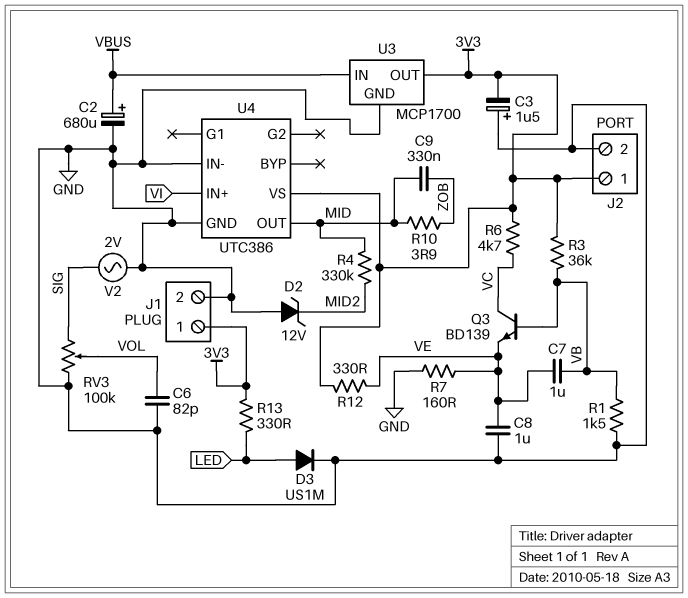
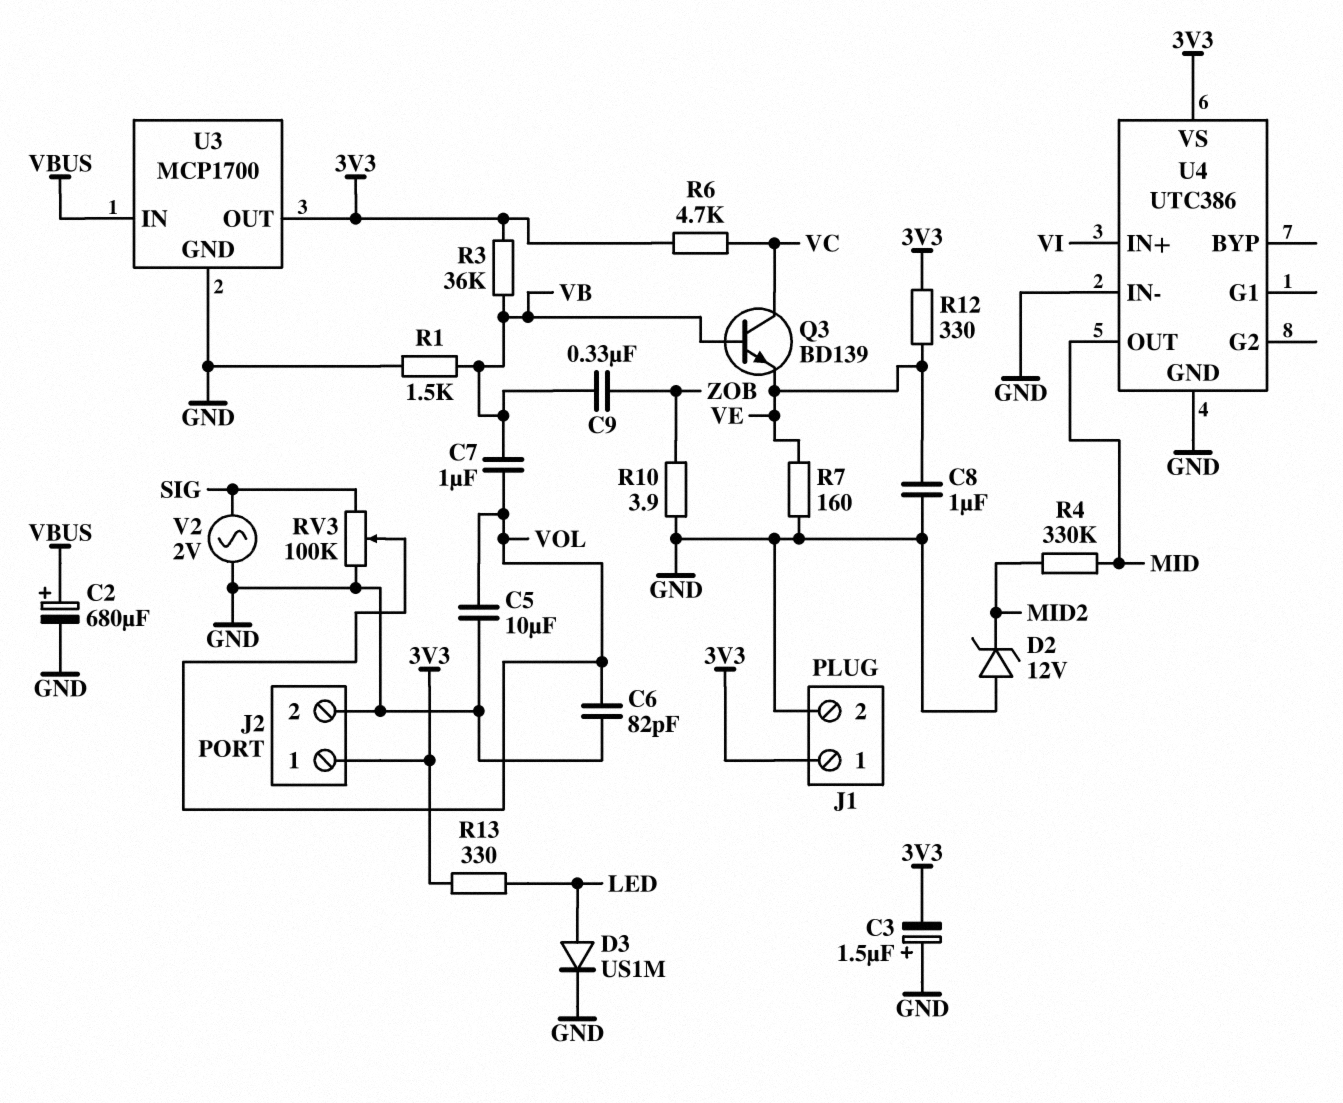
C5: none -> 10uF (GND, VOL)
C7: 1uF (VB, VE) -> 1uF (VB, VOL)
C9: 330nF (MID, ZOB) -> 330nF (VB, ZOB)
R10: 3.9 (MID, ZOB) -> 3.9 (GND, ZOB)

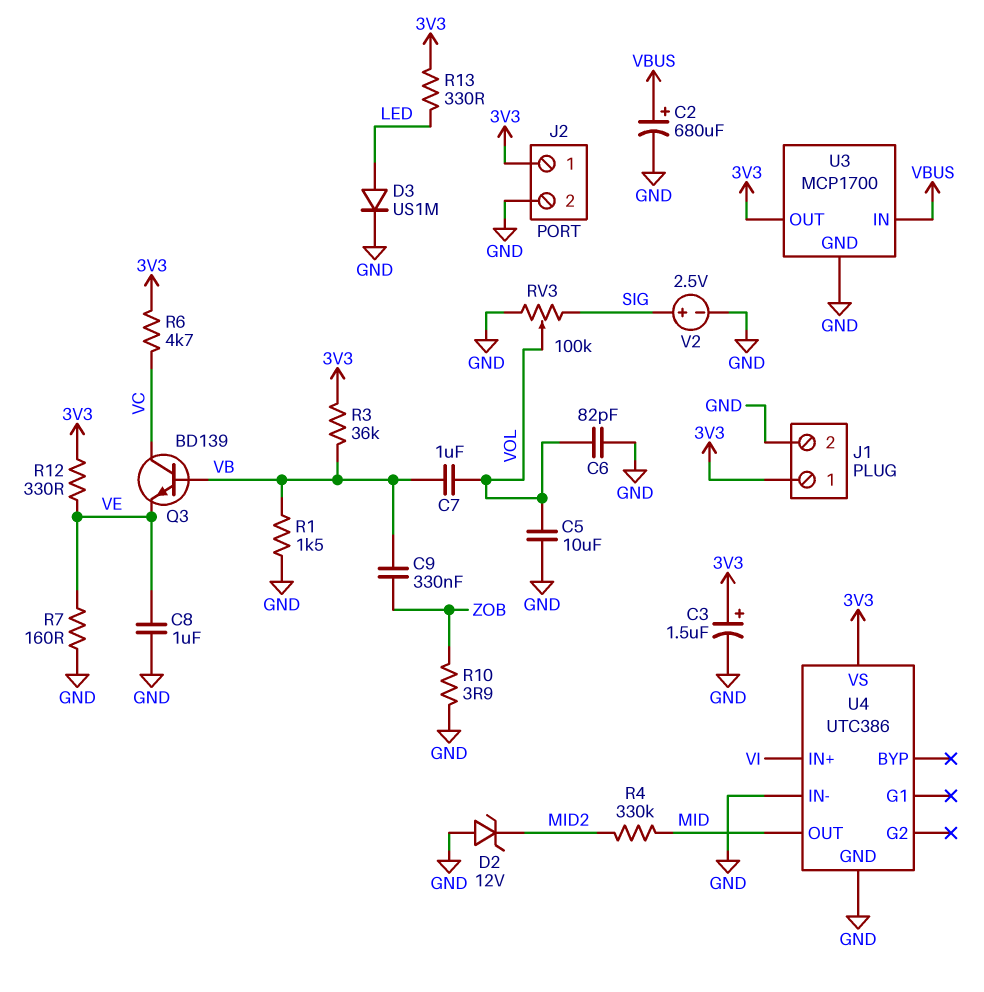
C3: 1.5uF (plus GND, minus 3V3) -> 1.5uF (plus 3V3, minus GND)
V2: AC 2V (GND, SIG) -> 2.5V (plus SIG, minus GND)

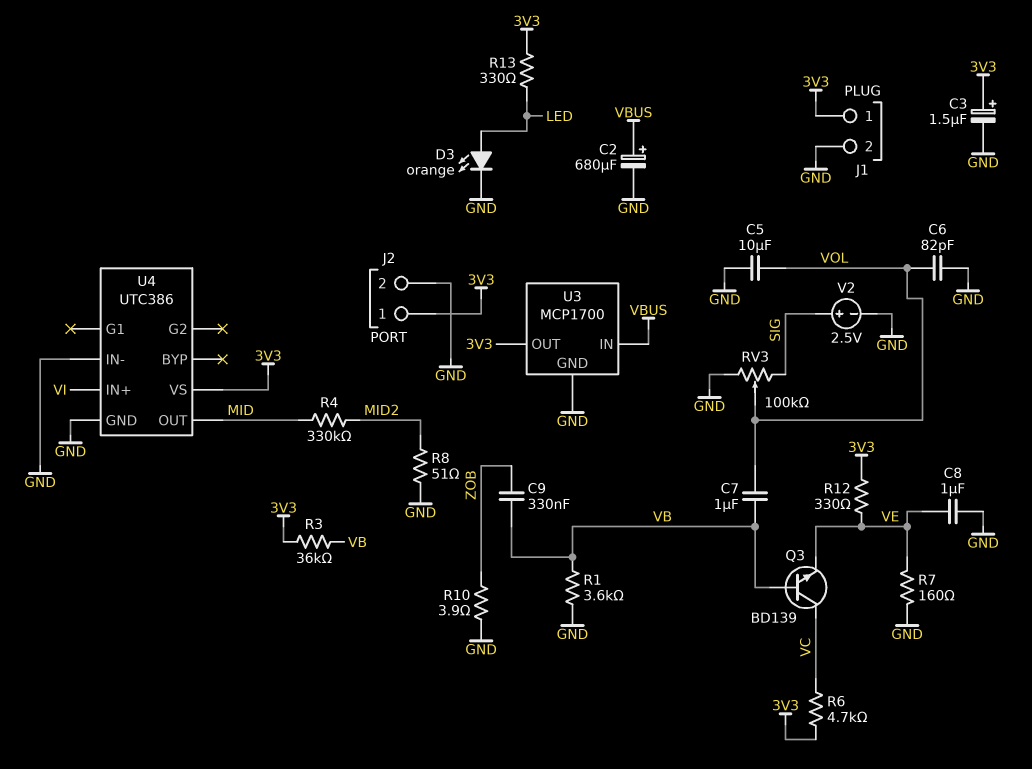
D2: zener 12V (A GND, K MID2) -> none
D3: diode US1M (A LED, K GND) -> LED orange (A LED, K GND)
R1: 1.5k (GND, VB) -> 3.6k (GND, VB)
R8: none -> 51 (GND, MID2)

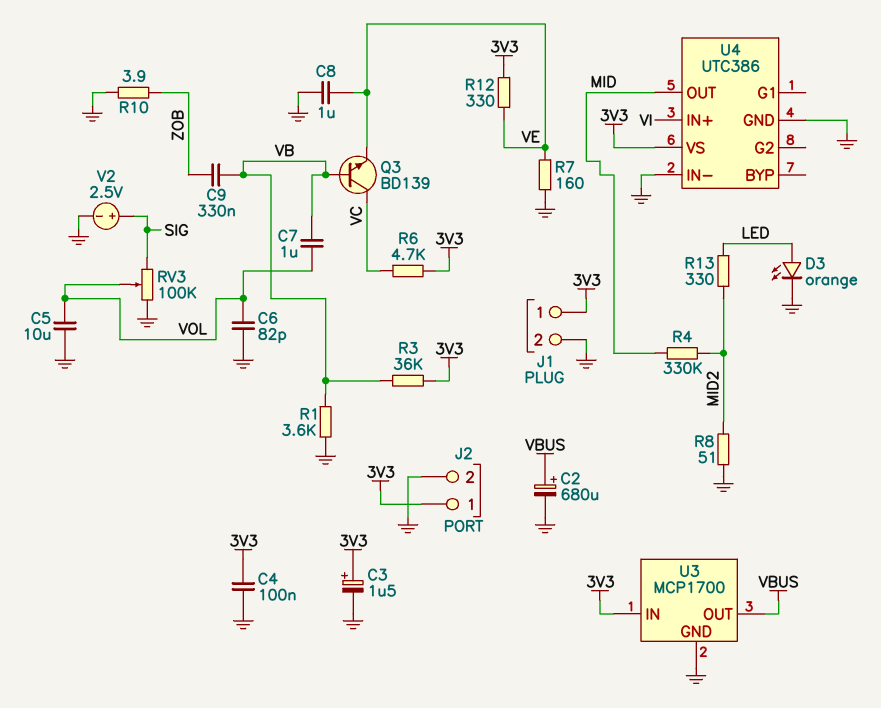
C4: none -> 100nF (3V3, GND)
R13: 330 (3V3, LED) -> 330 (LED, MID2)
U3 pin IN: VBUS -> 3V3
U3 pin OUT: 3V3 -> VBUS

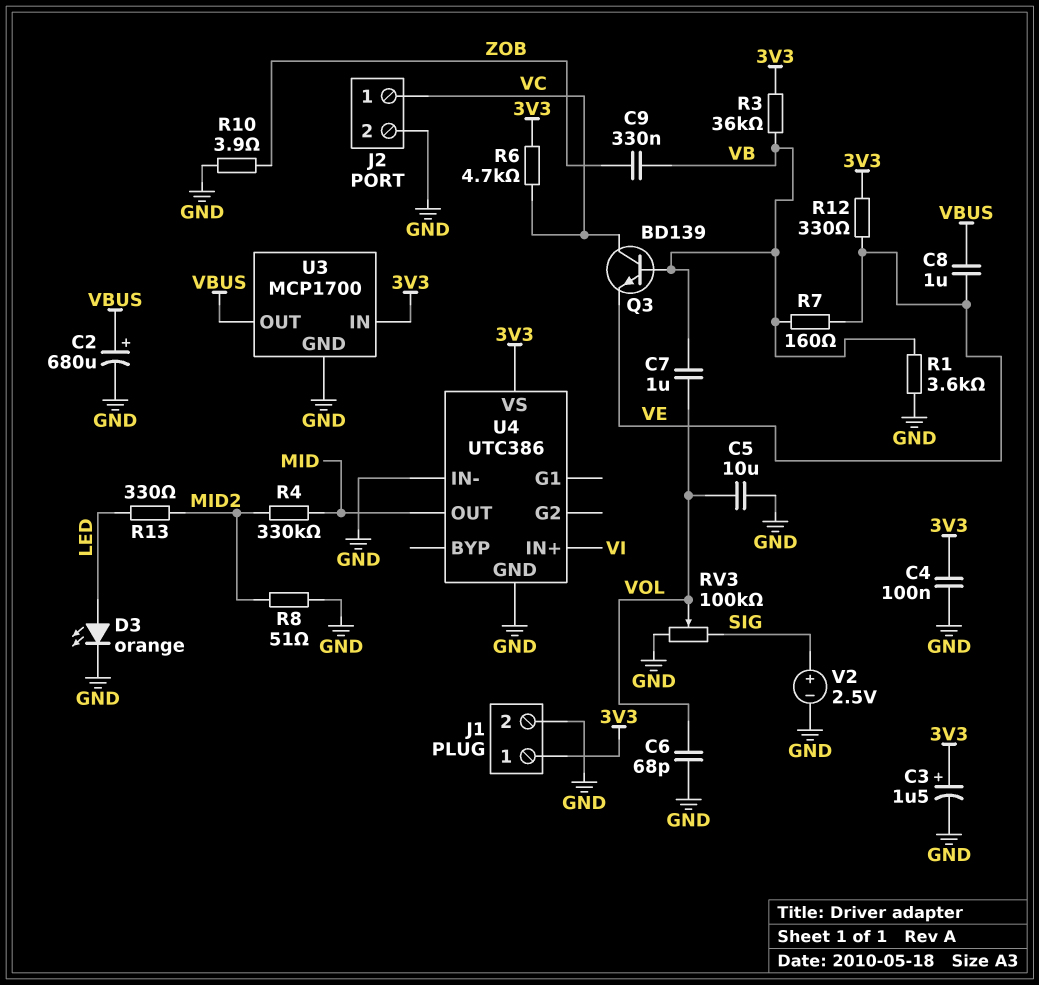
C6: 82pF (GND, VOL) -> 68pF (GND, VOL)
C8: 1uF (GND, VE) -> 1uF (VBUS, VE)
J2 pin 1: 3V3 -> VC
R7: 160 (GND, VE) -> 160 (VB, VE)

